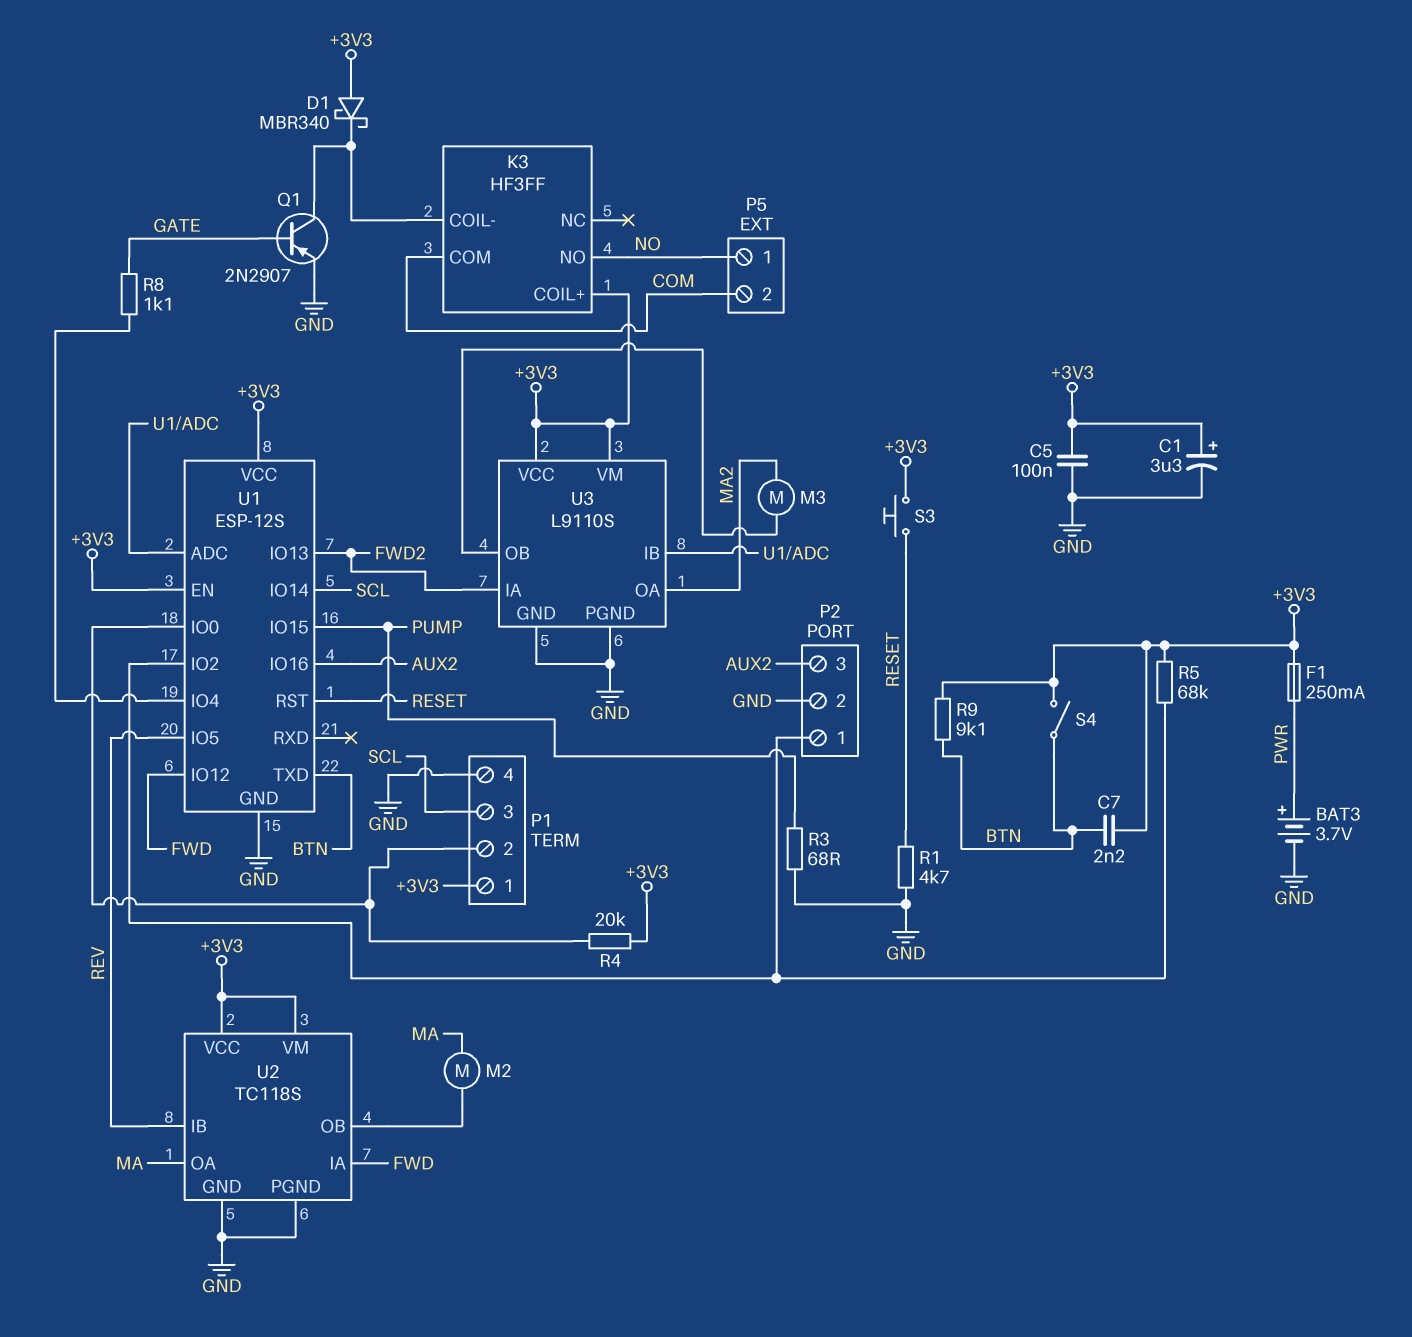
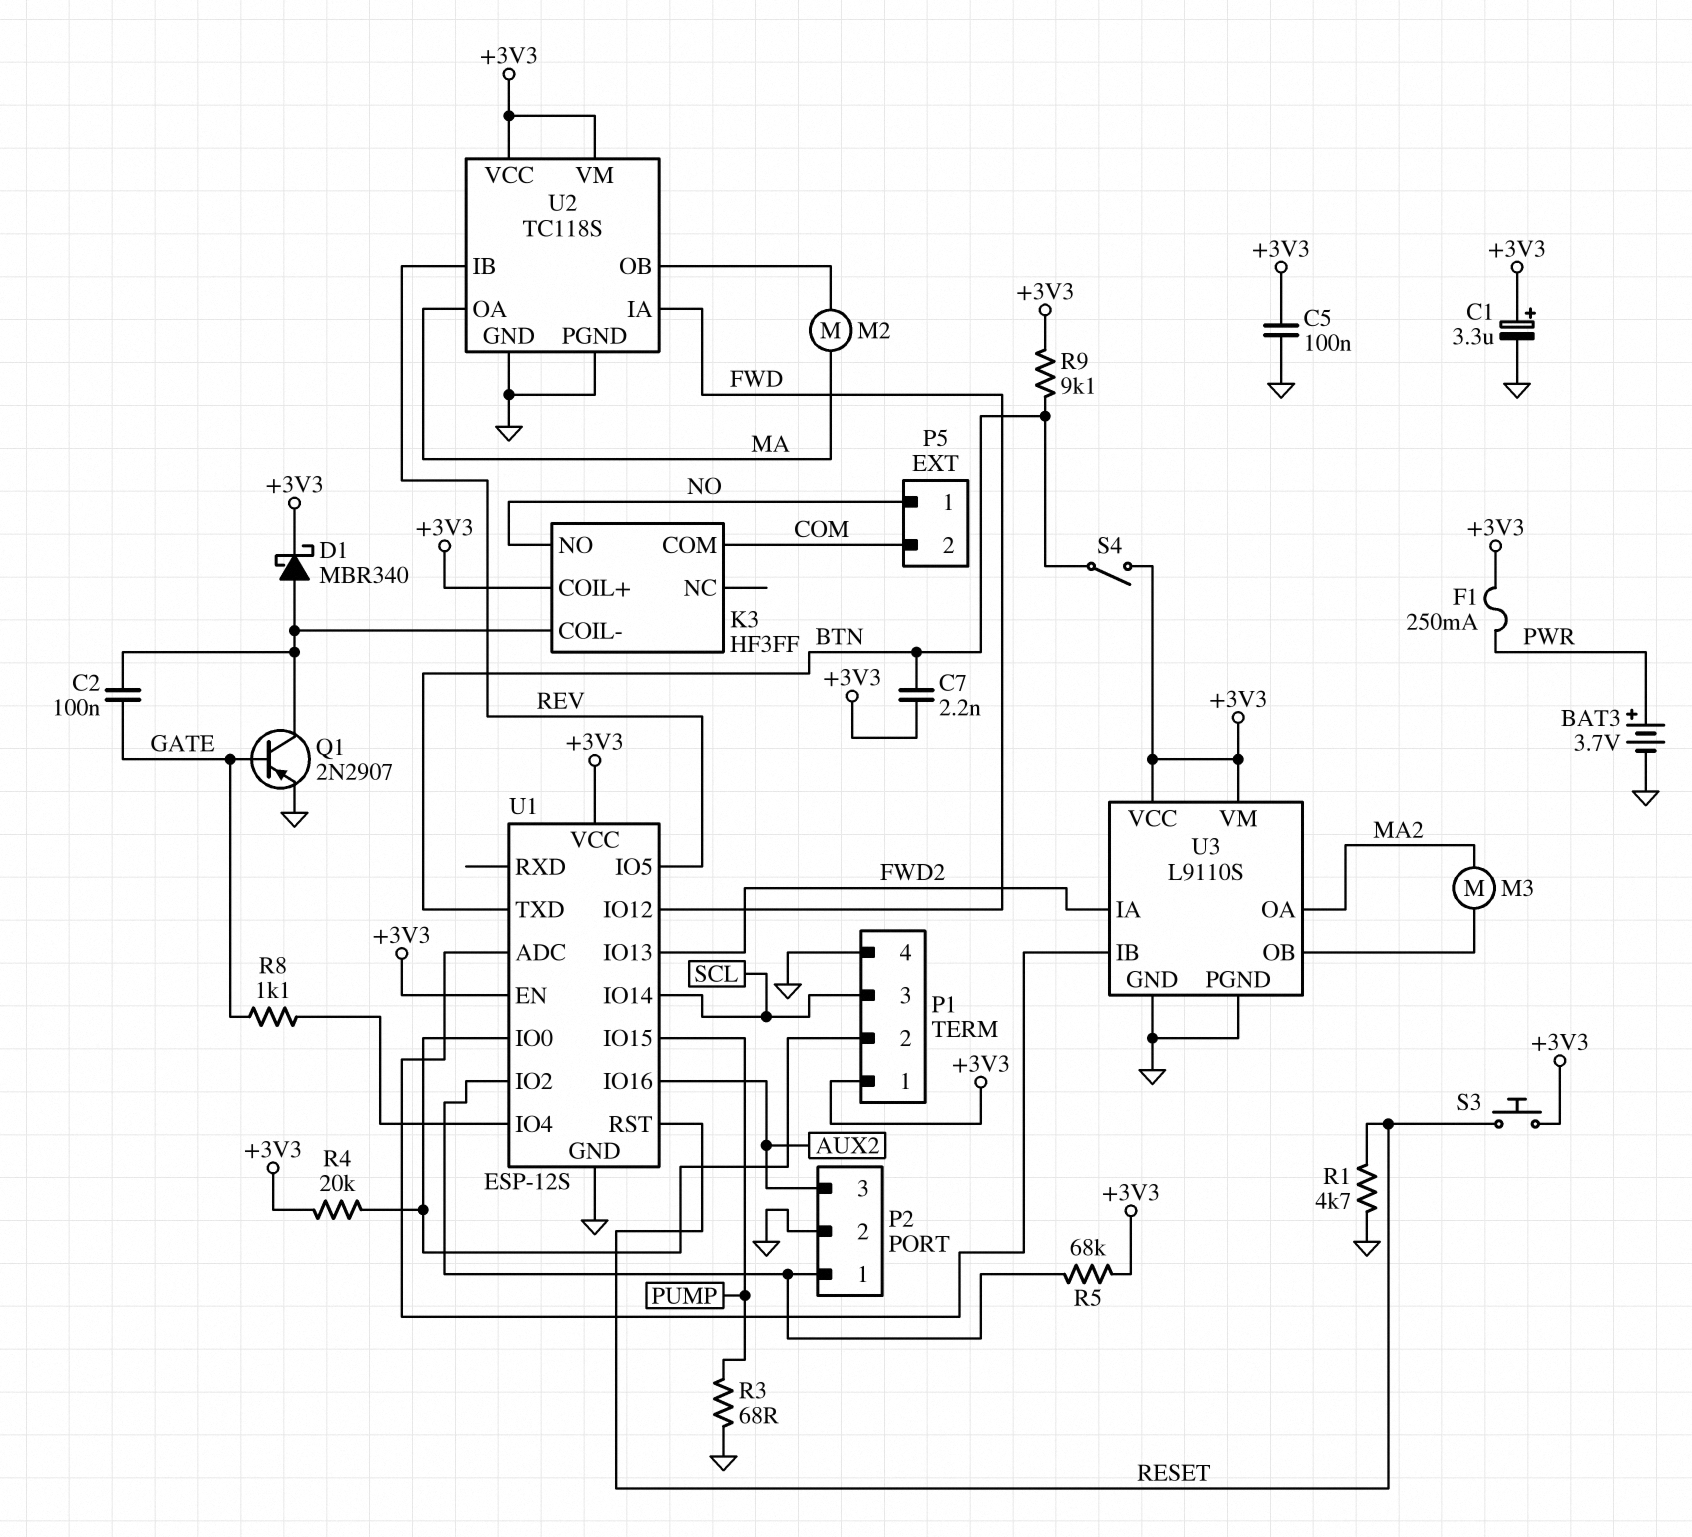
C2: none -> 100nF (GATE, K3/COIL-)
D1: schottky MBR340 (A +3V3, K K3/COIL-) -> schottky MBR340 (A K3/COIL-, K +3V3)

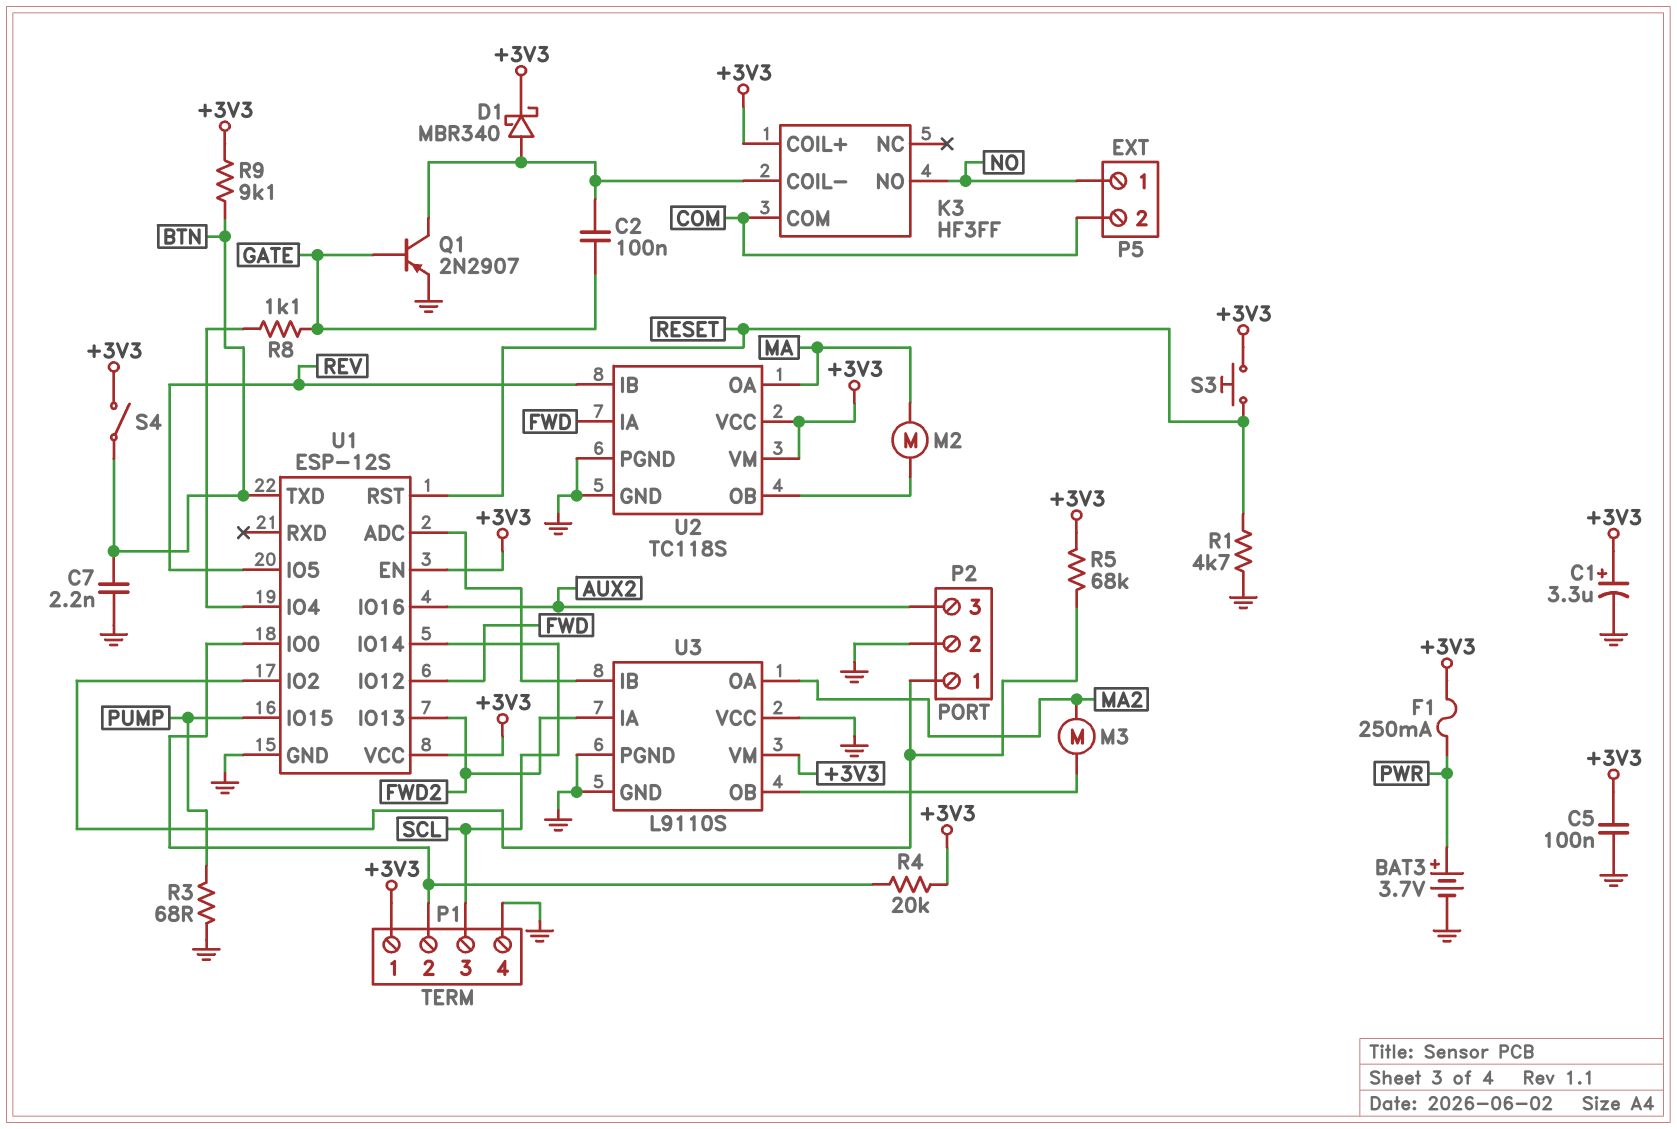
C7: 2.2nF (+3V3, BTN) -> 2.2nF (BTN, GND)
U3 pin VCC: +3V3 -> GND

